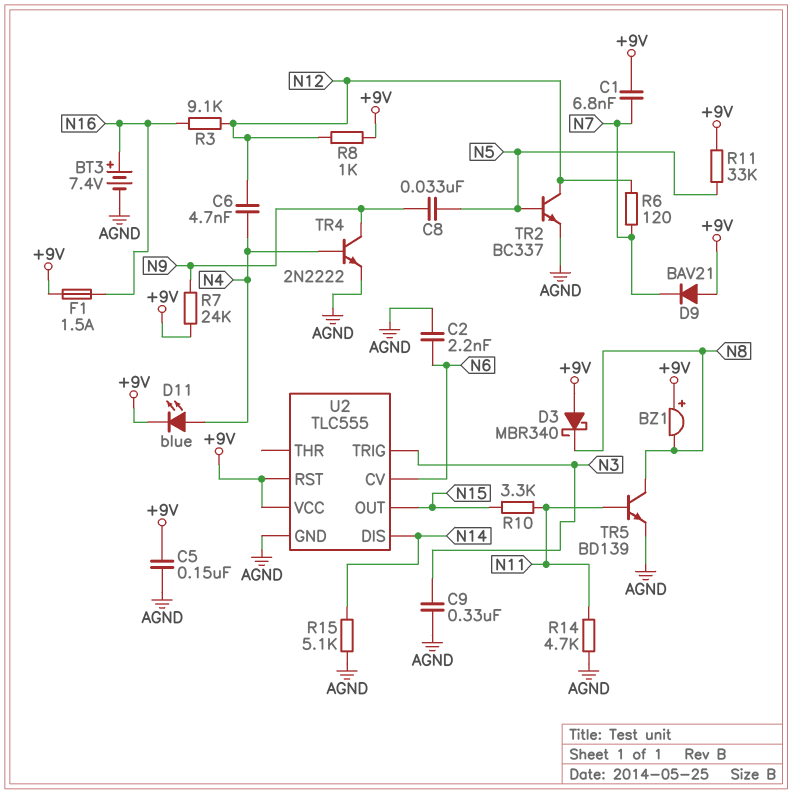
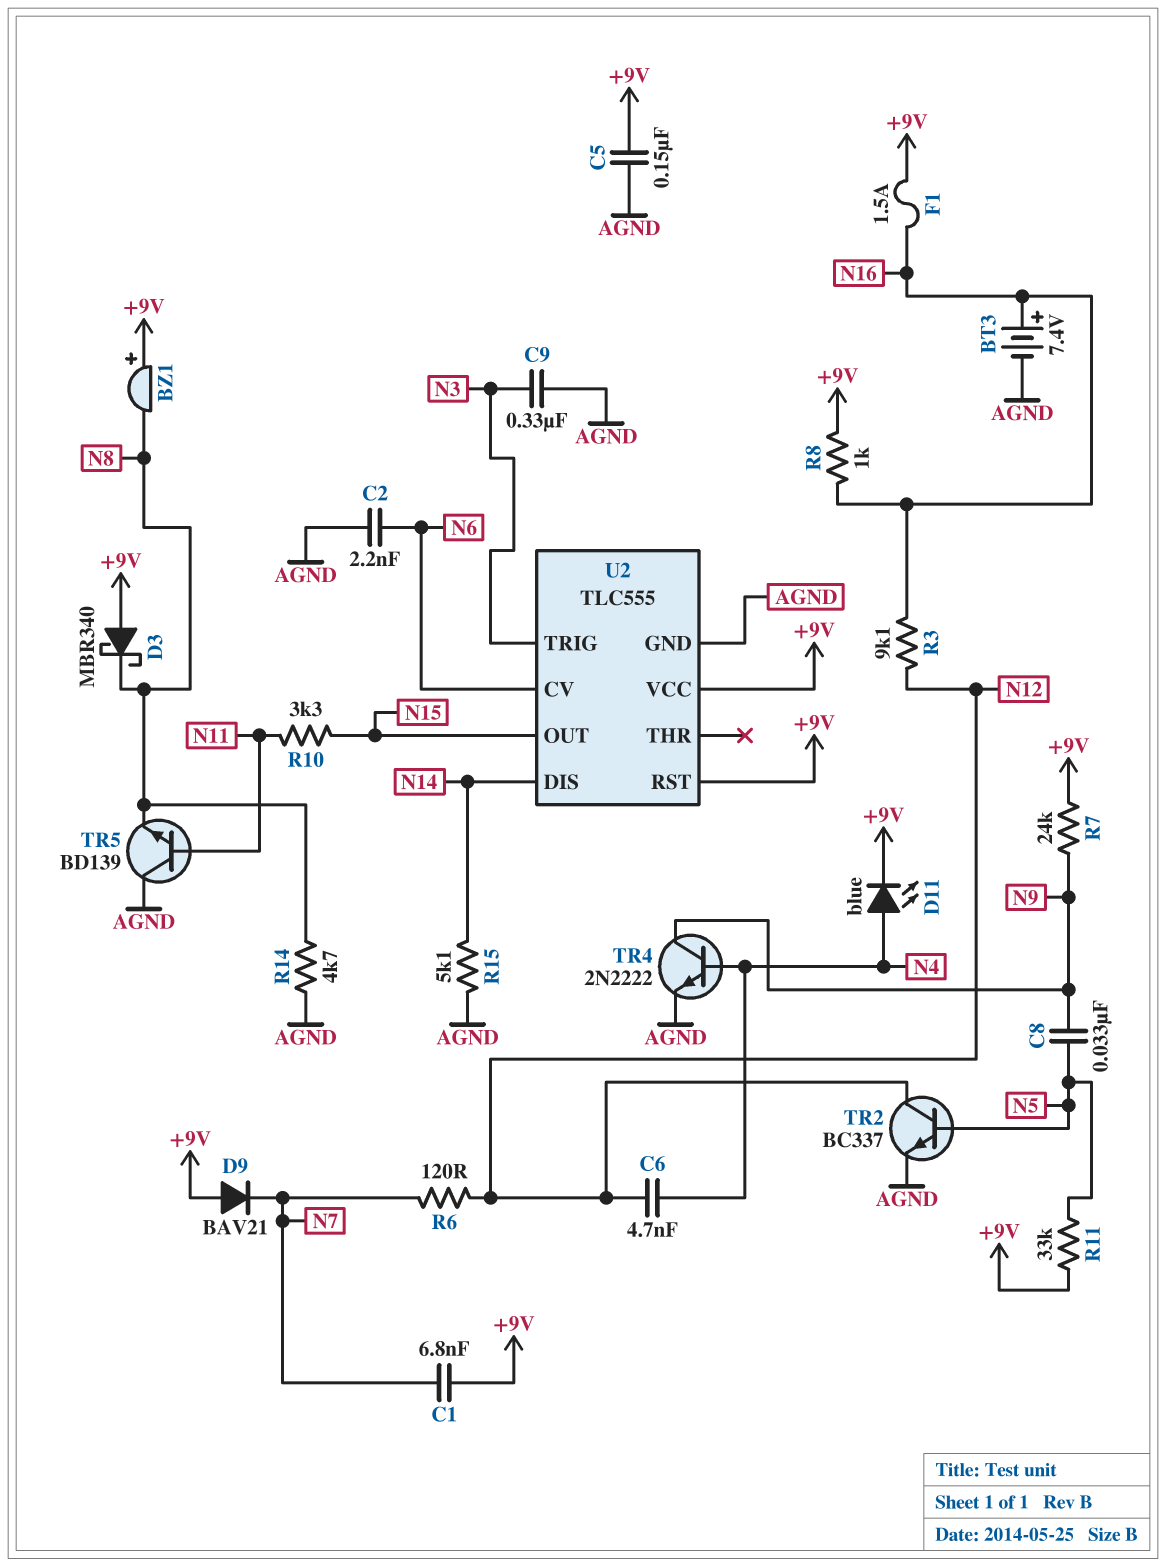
R8: 1k (+9V, N12) -> 1k (+9V, N16)
R14: 4.7k (AGND, N11) -> 4.7k (AGND, N8)
TR5: NPN BD139 (B N11, C N8, E AGND) -> NPN BD139 (B N11, C AGND, E N8)

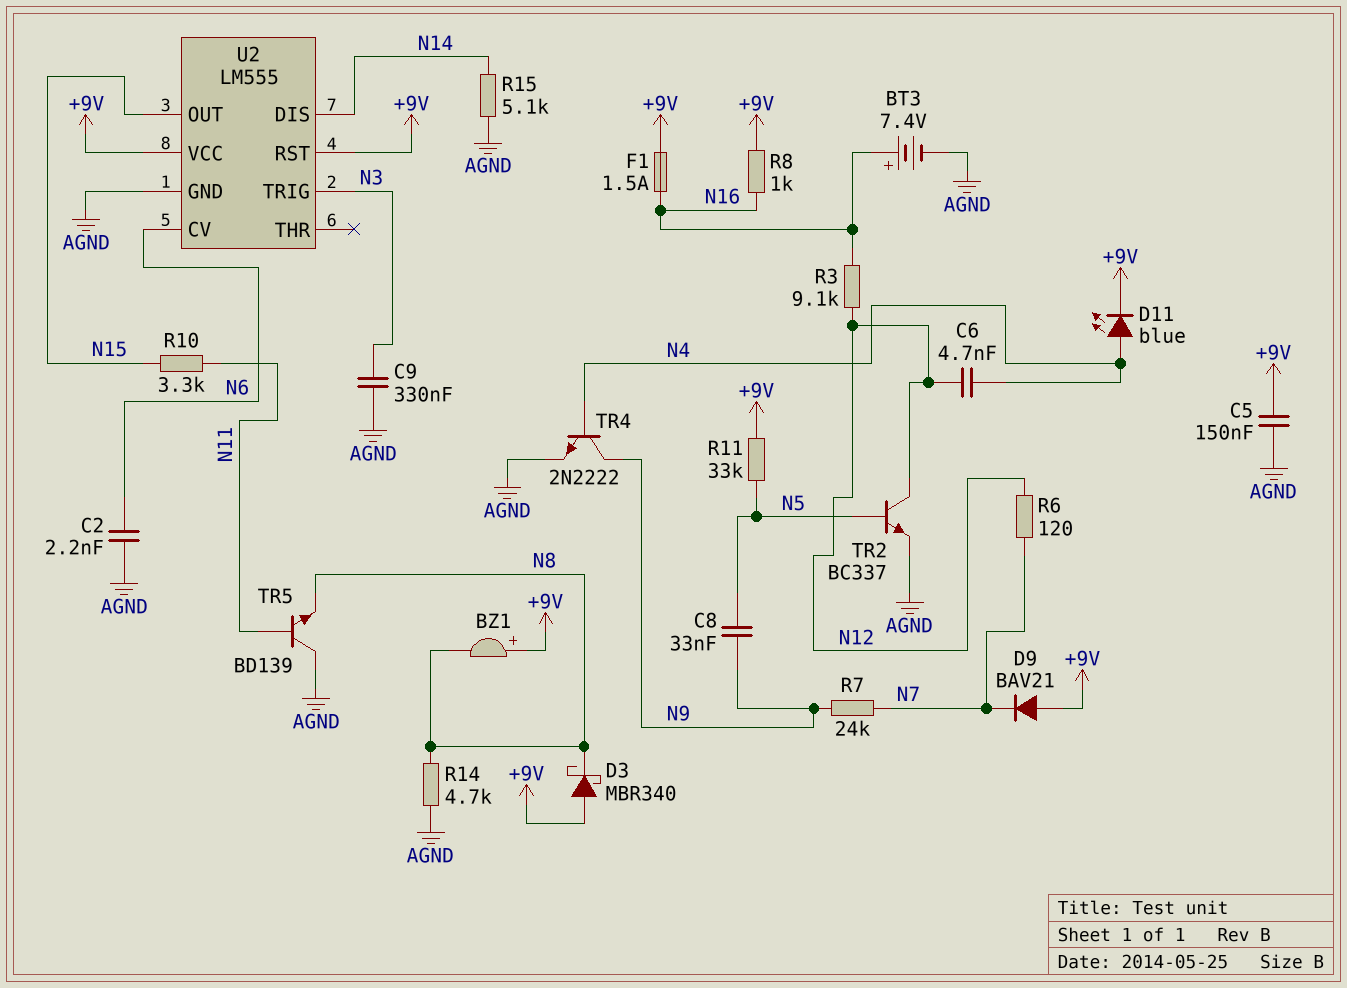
C1: 6.8nF (+9V, N7) -> none
R7: 24k (+9V, N9) -> 24k (N7, N9)
U2: TLC555 -> LM555

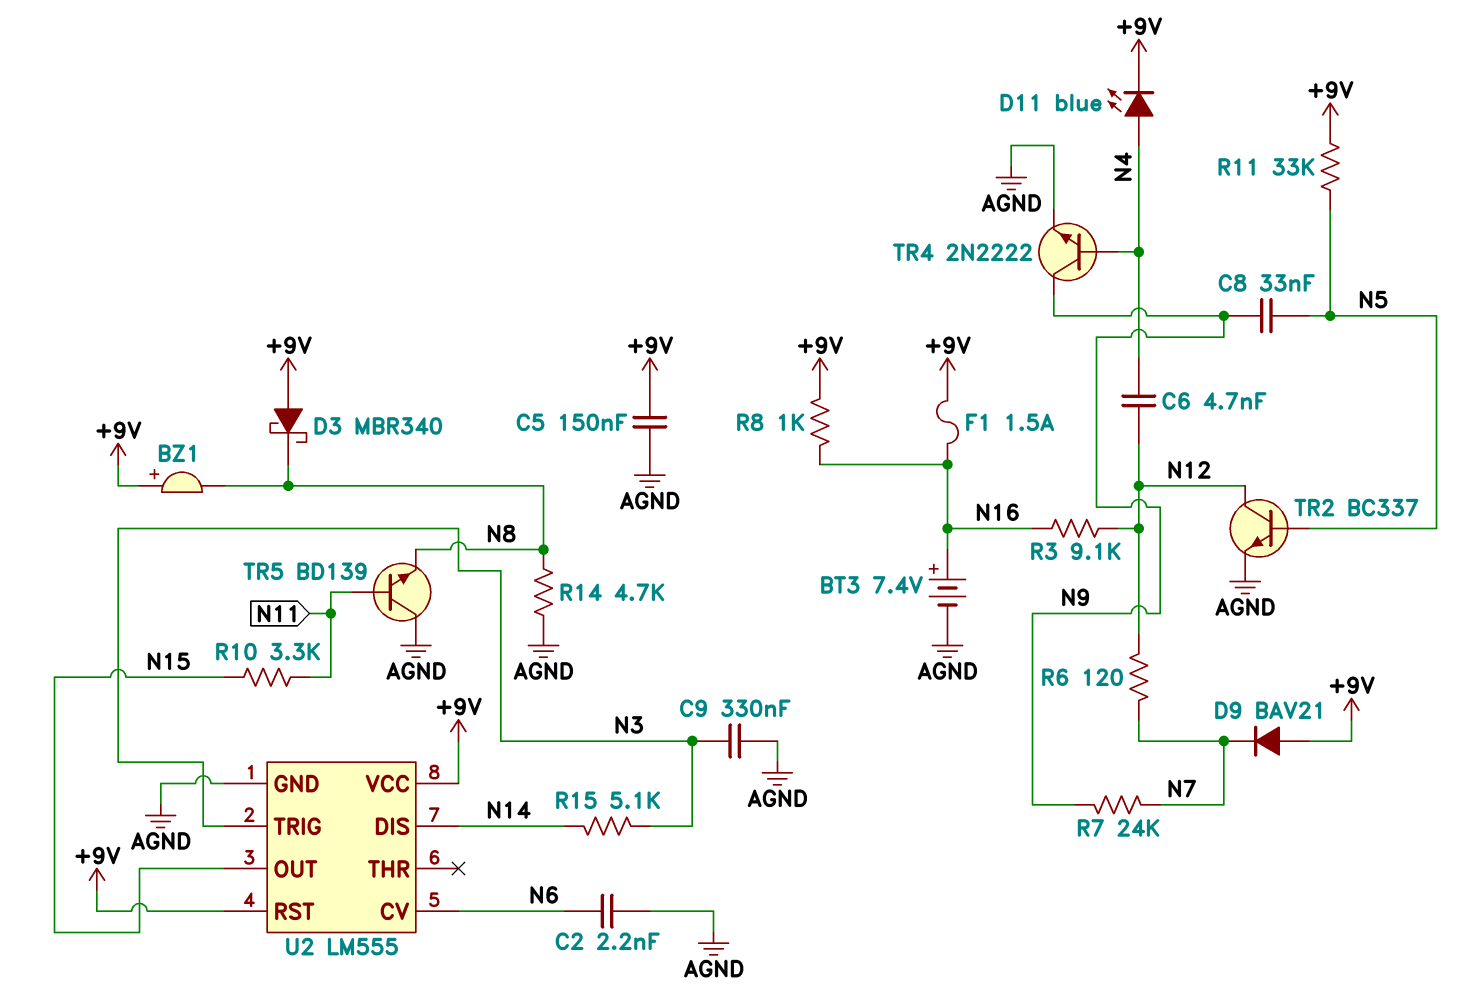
R15: 5.1k (AGND, N14) -> 5.1k (N3, N14)

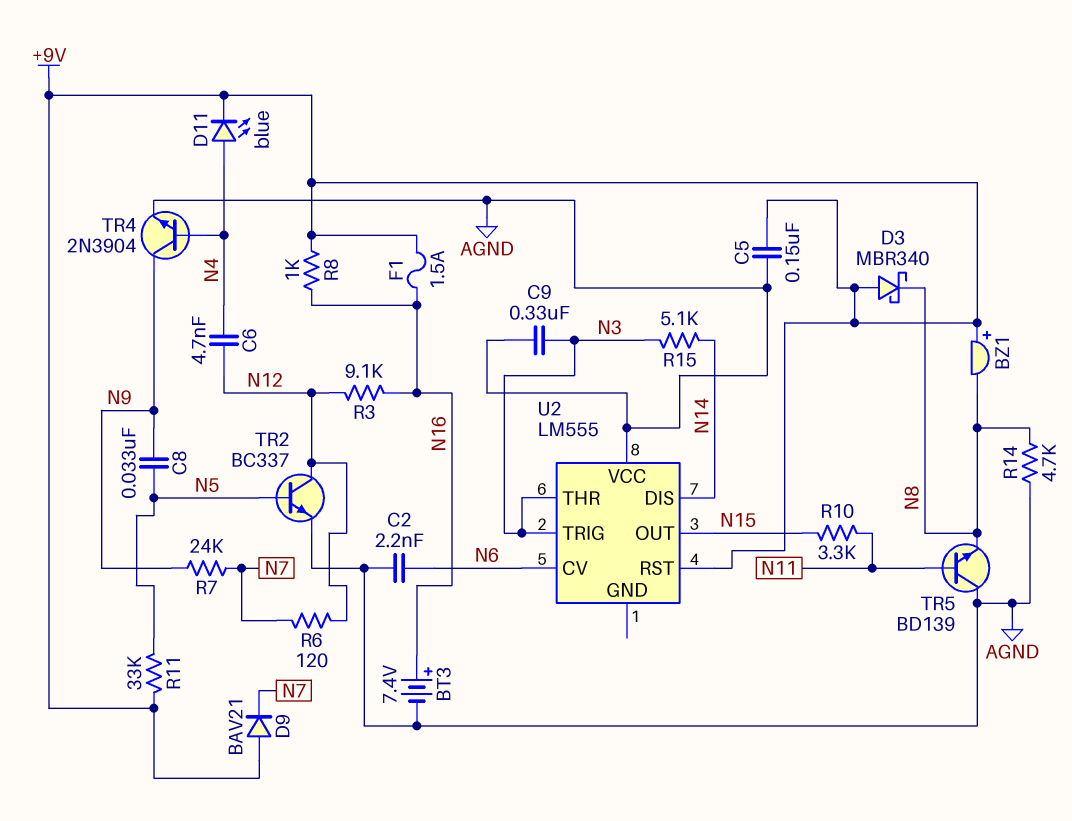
TR4: NPN 2N2222 (B N4, C N9, E AGND) -> NPN 2N3904 (B N4, C N9, E AGND)
U2 pin GND: AGND -> none
U2 pin THR: none -> N3
U2 pin VCC: +9V -> AGND

